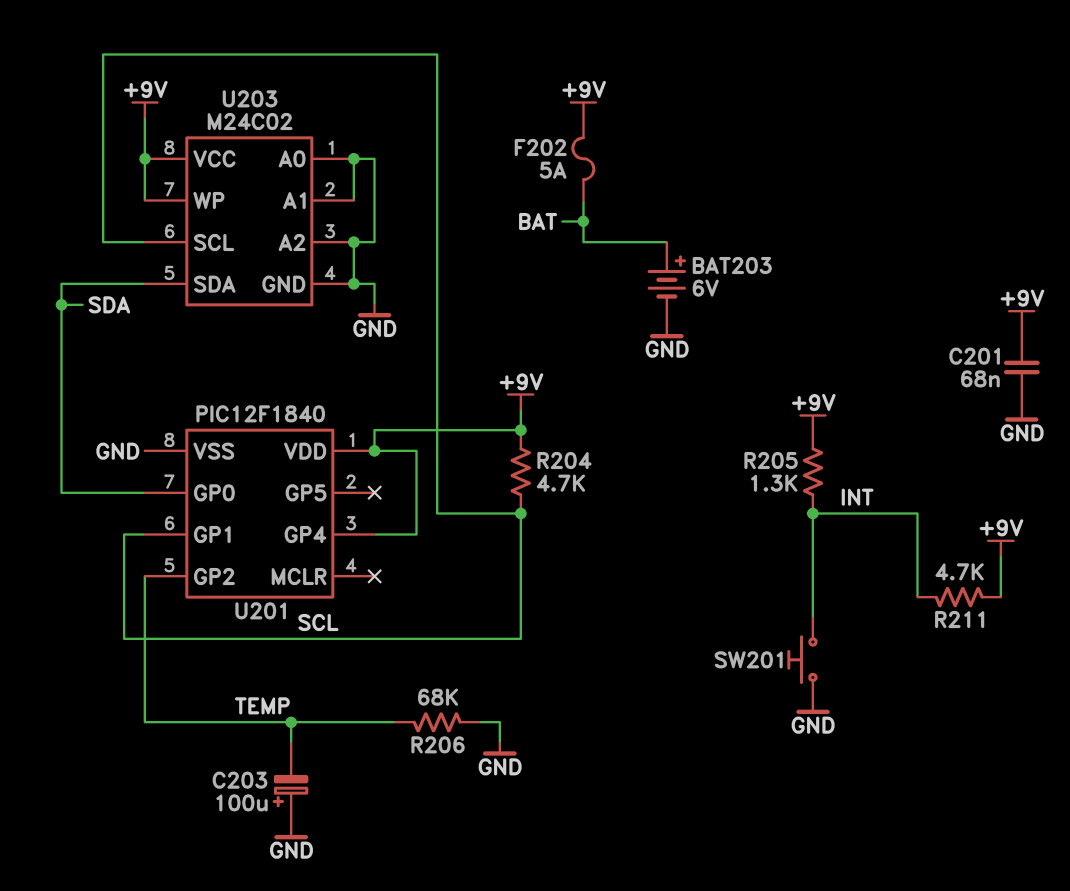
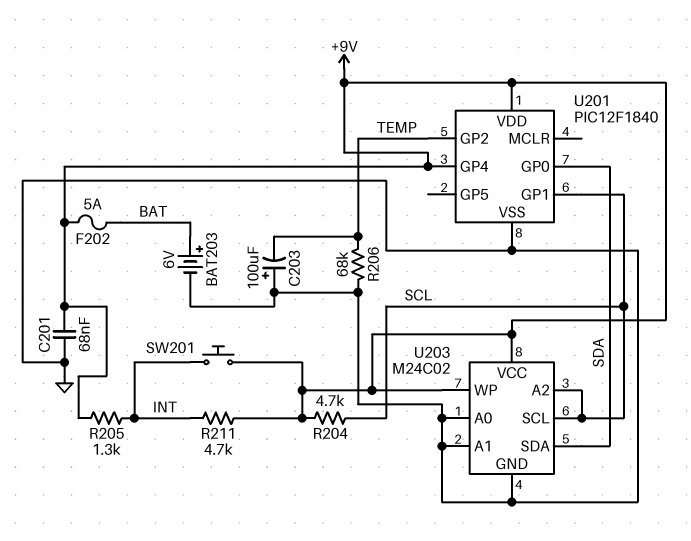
SW201: button (GND, INT) -> button (+9V, INT)
U203 pin A2: GND -> SCL

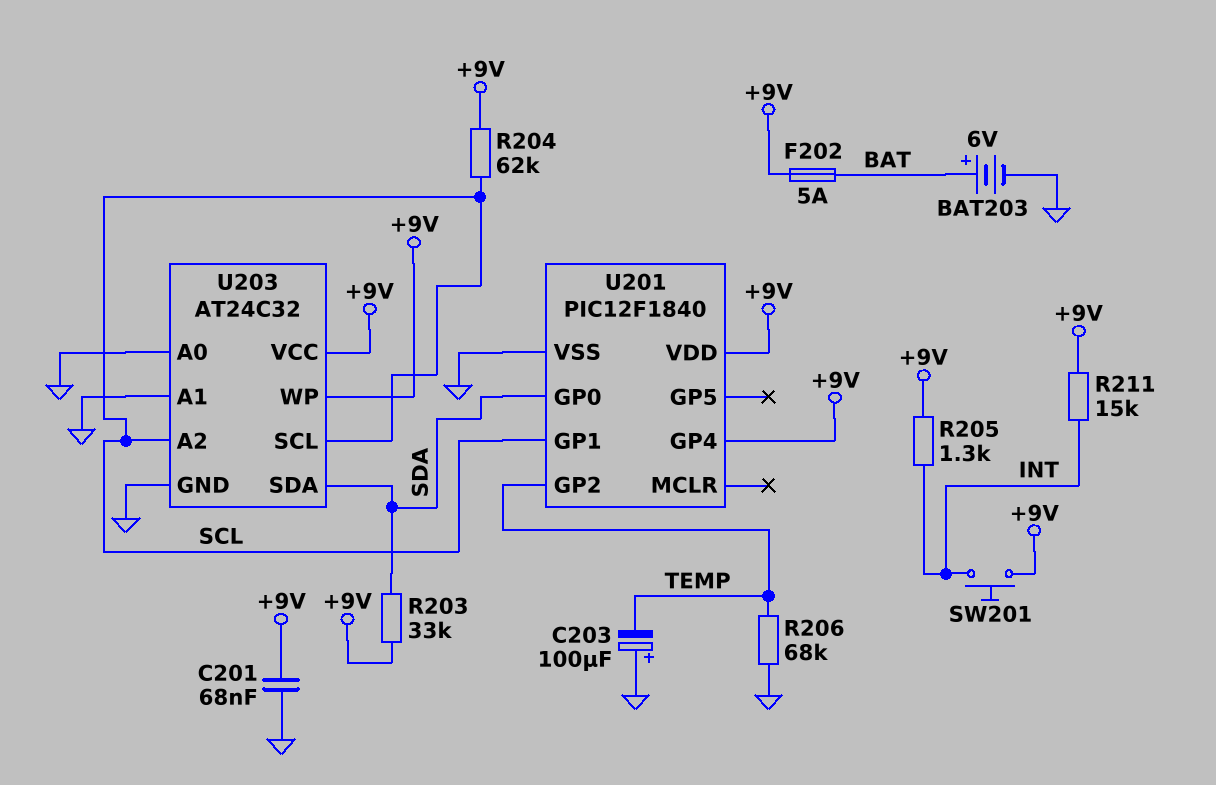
R203: none -> 33k (+9V, SDA)
R204: 4.7k (+9V, SCL) -> 62k (+9V, SCL)
R211: 4.7k (+9V, INT) -> 15k (+9V, INT)
U203: M24C02 -> AT24C32

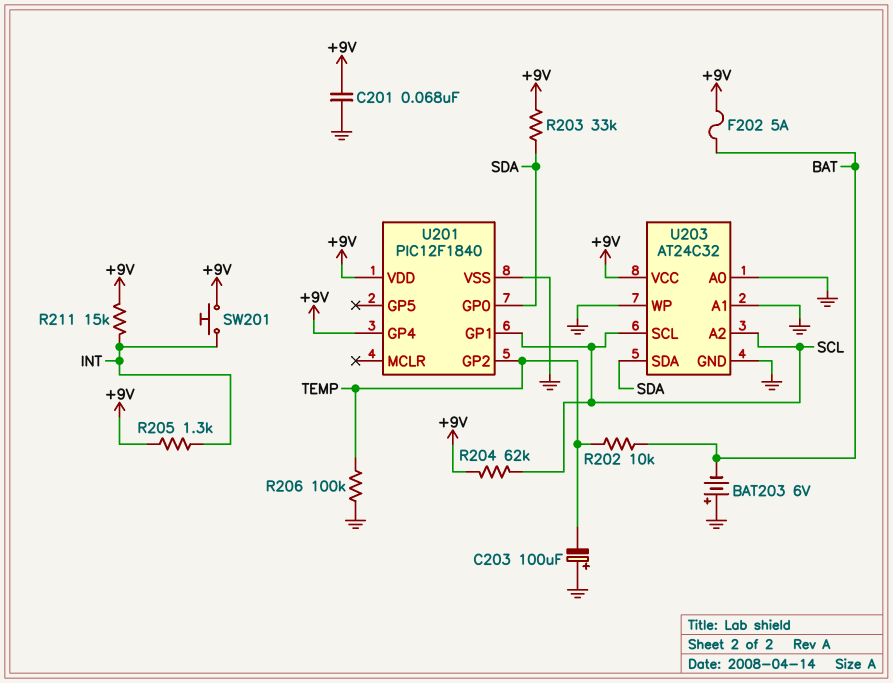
BAT203: 6V (plus BAT, minus GND) -> 6V (plus GND, minus BAT)
R202: none -> 10k (BAT, TEMP)
R206: 68k (GND, TEMP) -> 100k (GND, TEMP)
U203 pin WP: +9V -> GND

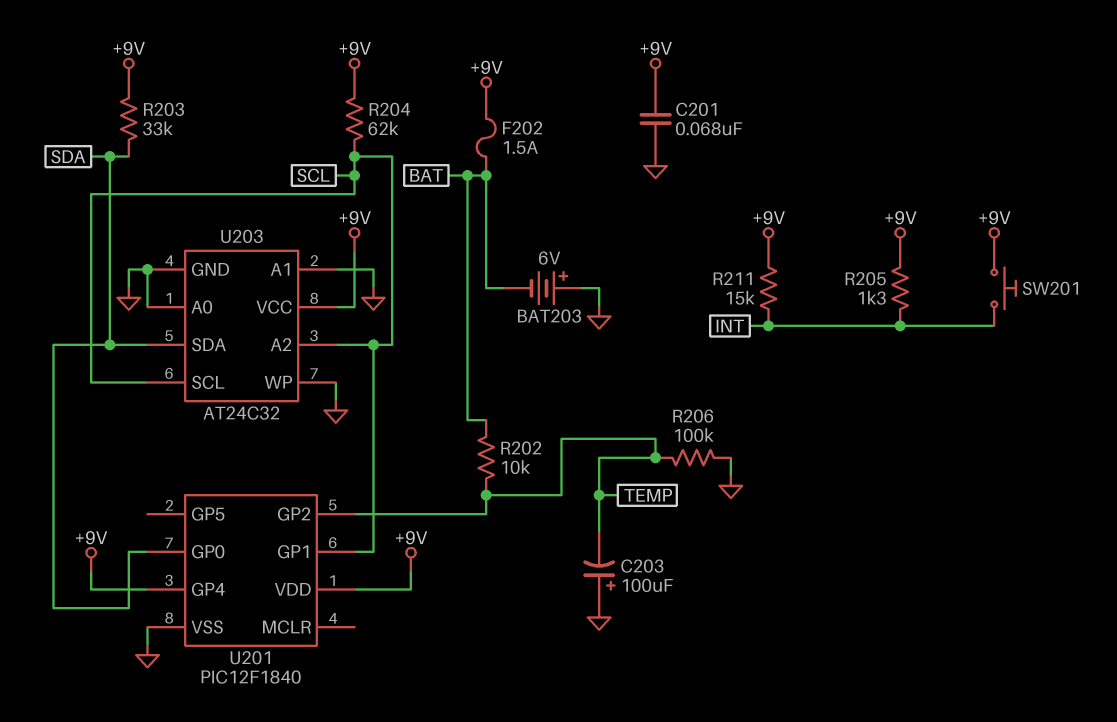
F202: 5A (+9V, BAT) -> 1.5A (+9V, BAT)

